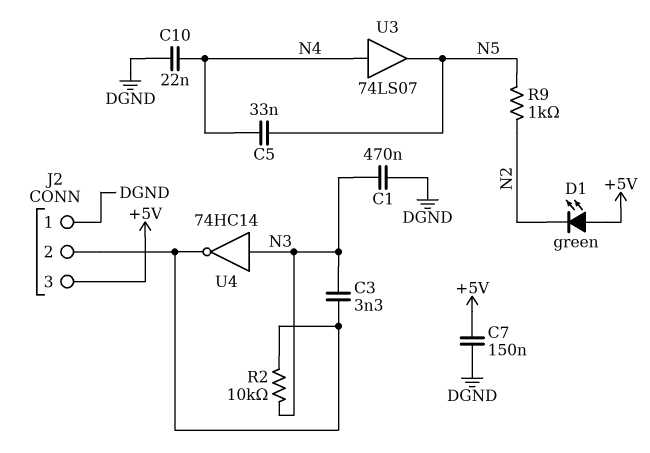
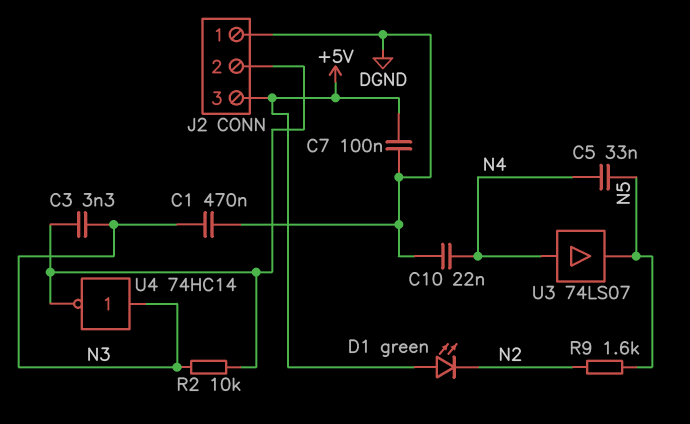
C7: 150nF (+5V, DGND) -> 100nF (+5V, DGND)
R9: 1k (N2, N5) -> 1.6k (N2, N5)

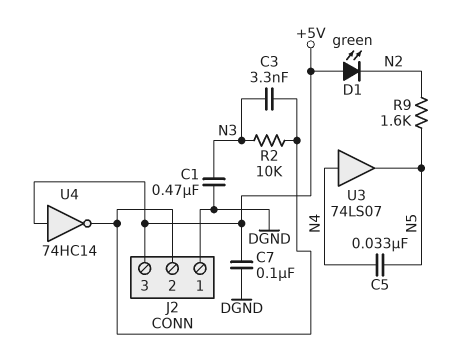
C10: 22nF (DGND, N4) -> none
U4: NOT 74HC14 (in N3, out J2/2) -> NOT 74HC14 (in +5V, out J2/2)

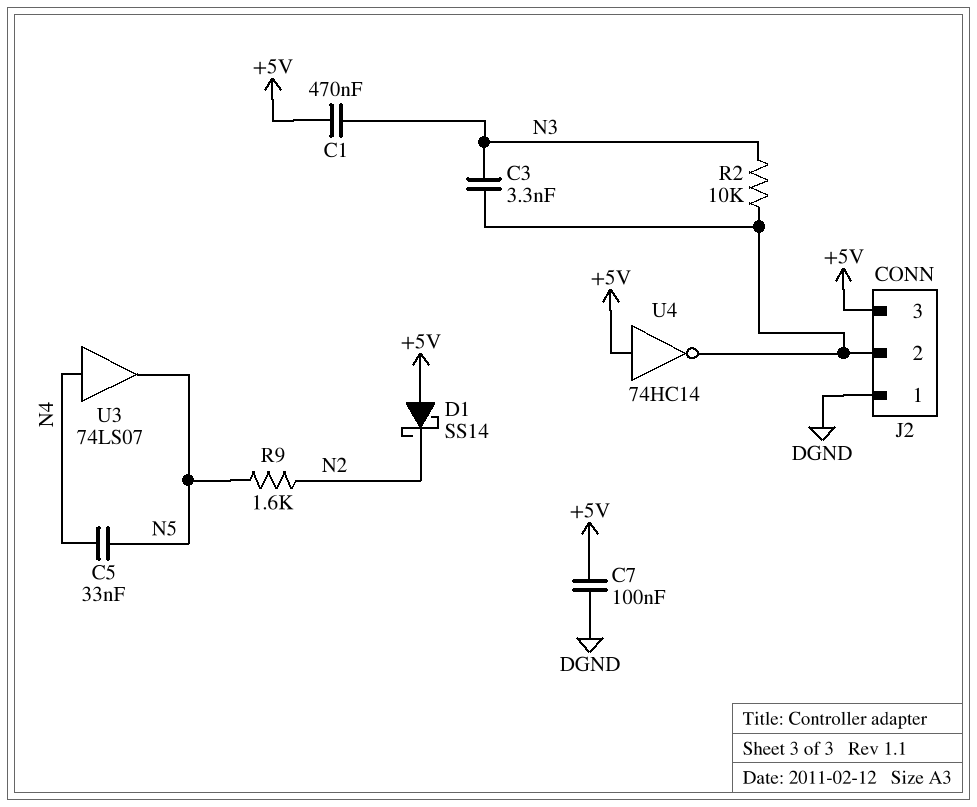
C1: 470nF (DGND, N3) -> 470nF (+5V, N3)
D1: LED green (A +5V, K N2) -> schottky SS14 (A +5V, K N2)

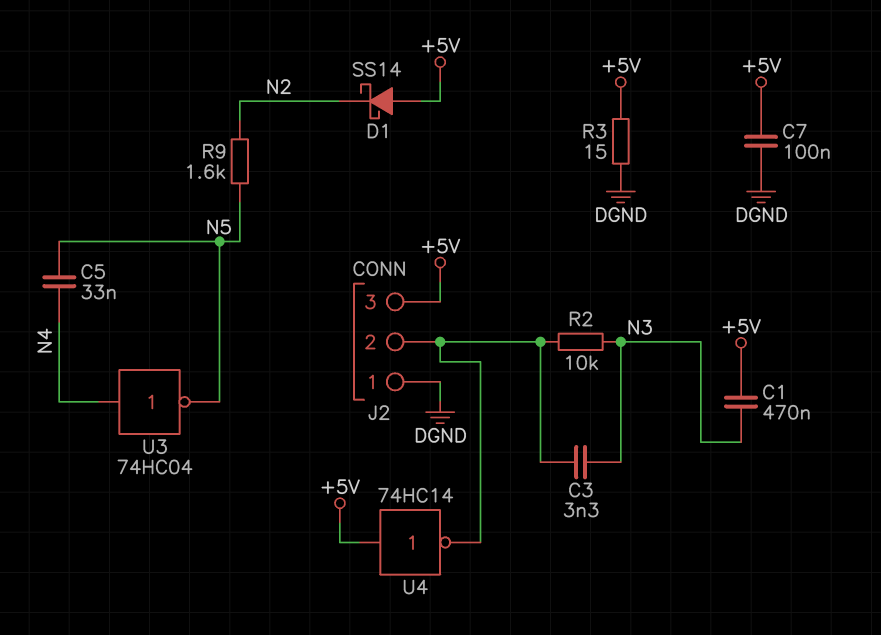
R3: none -> 15 (+5V, DGND)
U3: buffer 74LS07 (in N4, out N5) -> NOT 74HC04 (in N4, out N5)

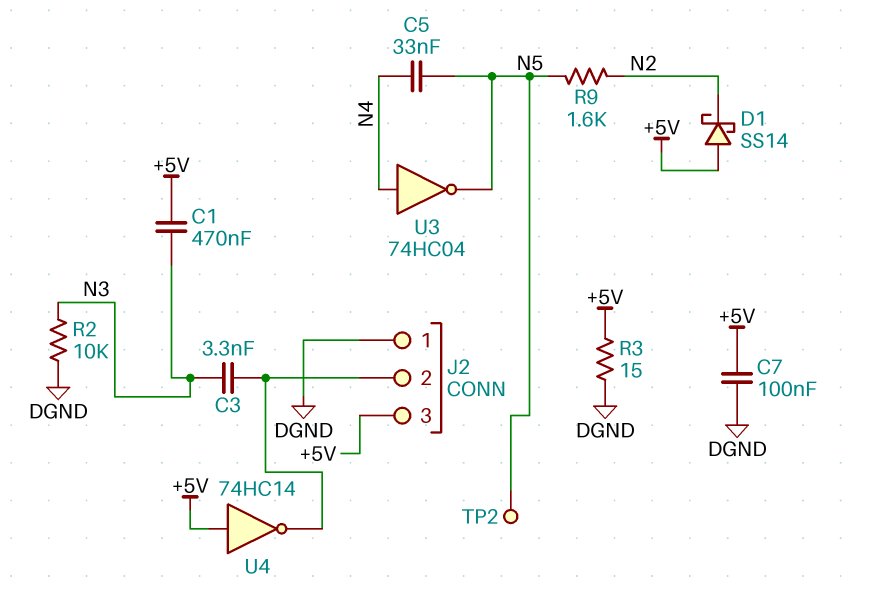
R2: 10k (J2/2, N3) -> 10k (DGND, N3)
TP2: none -> test point (N5)

